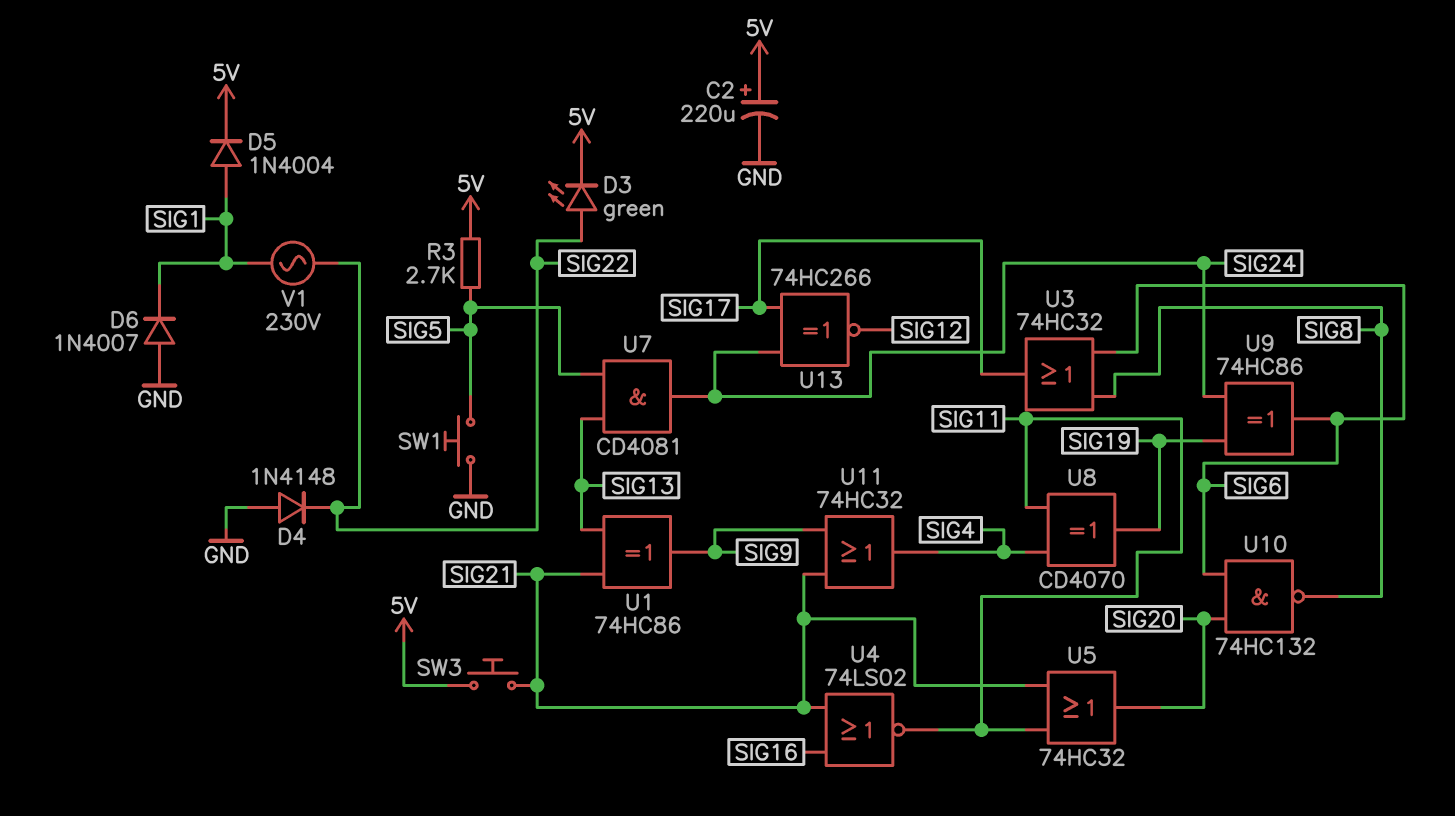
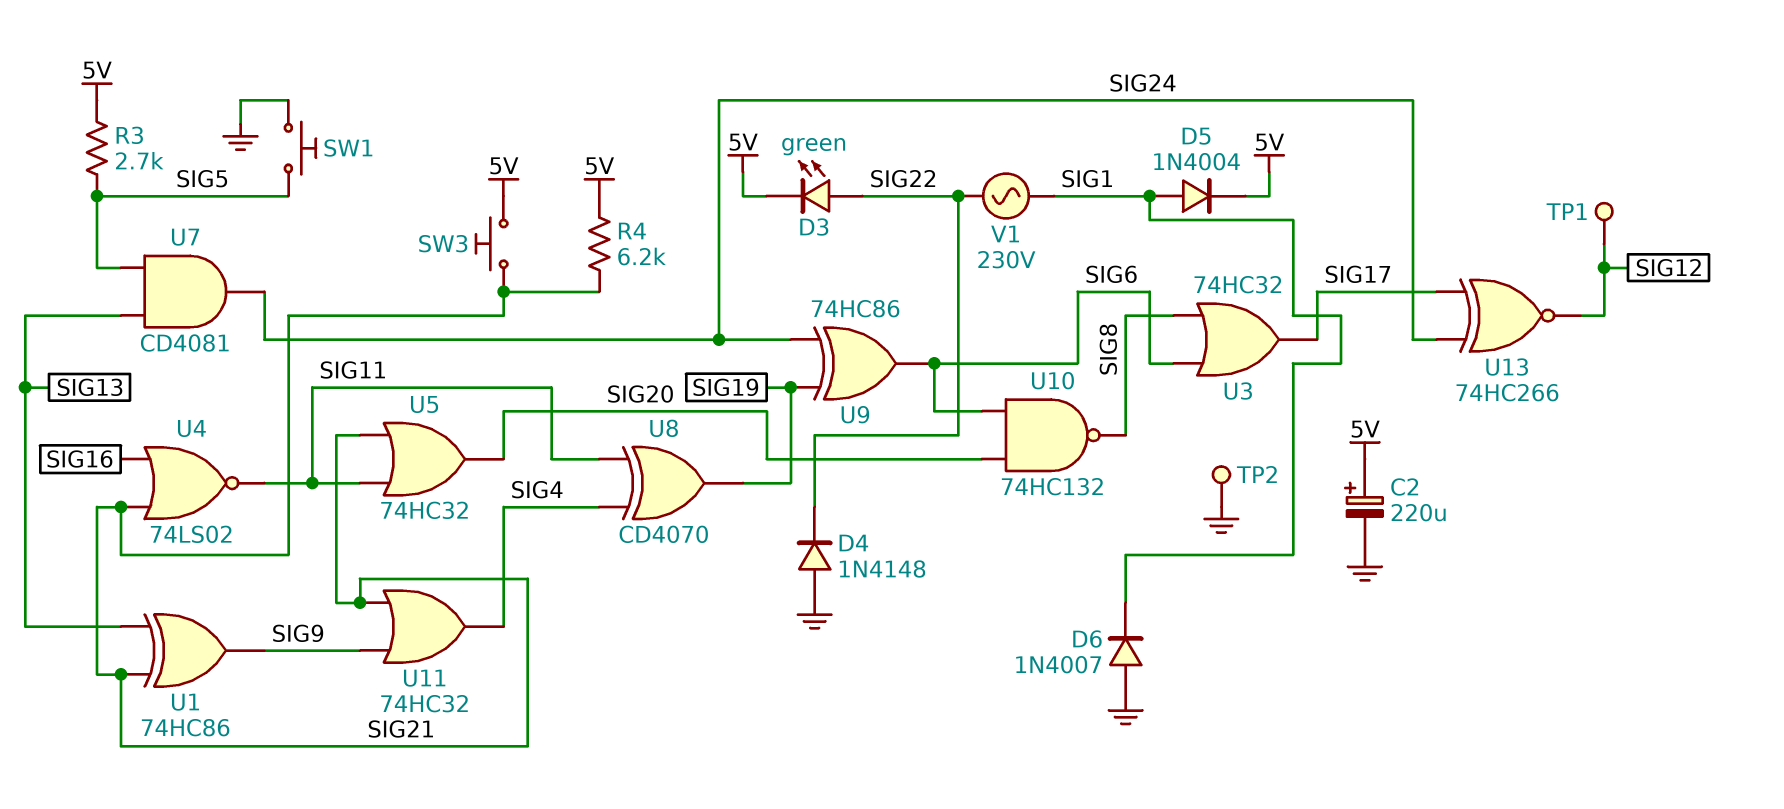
R4: none -> 6.2k (5V, SIG21)
TP1: none -> test point (SIG12)
TP2: none -> test point (GND)

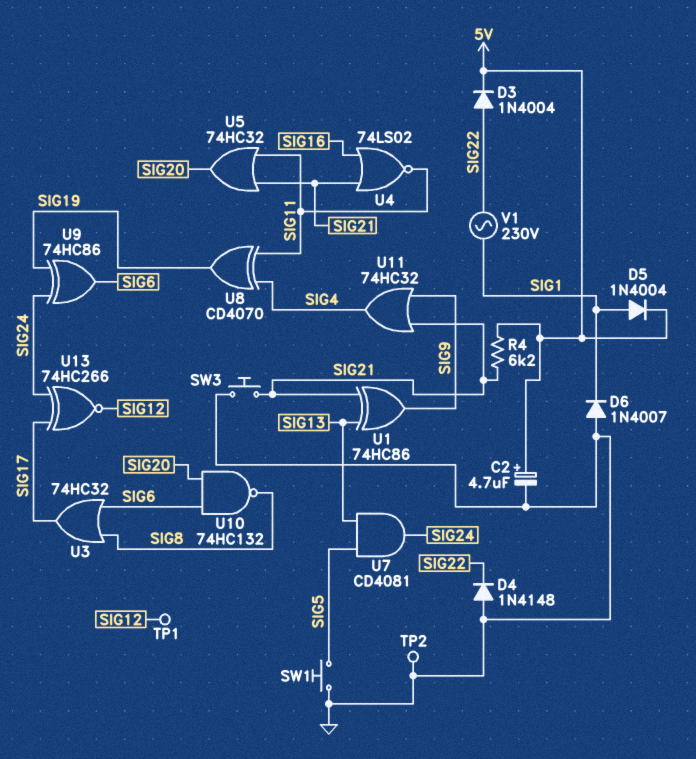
C2: 220uF (plus 5V, minus GND) -> 4.7uF (plus 5V, minus GND)
D3: LED green (A SIG22, K 5V) -> diode 1N4004 (A SIG22, K 5V)
R3: 2.7k (5V, SIG5) -> none
SW3: button (5V, SIG21) -> button (GND, SIG21)

